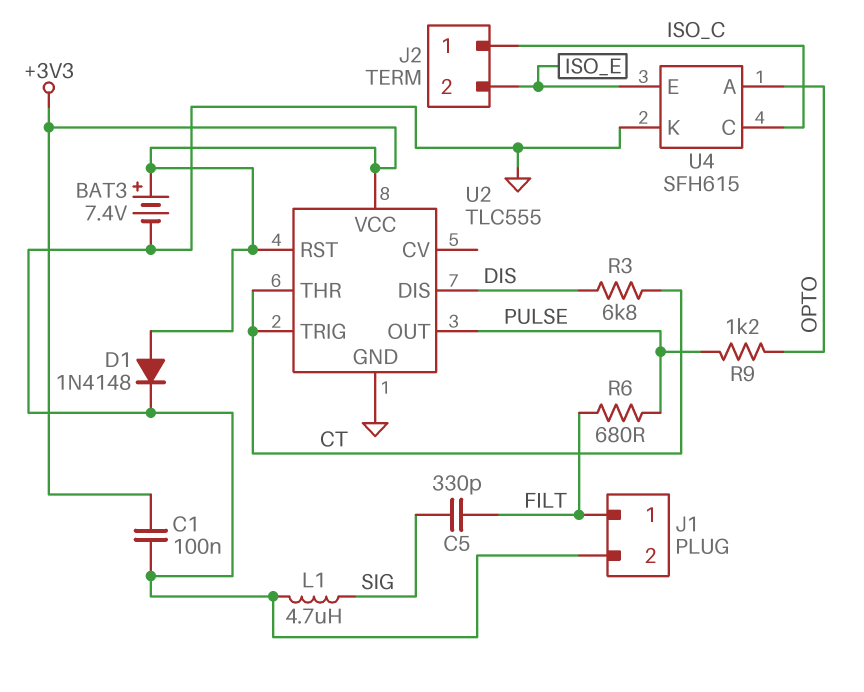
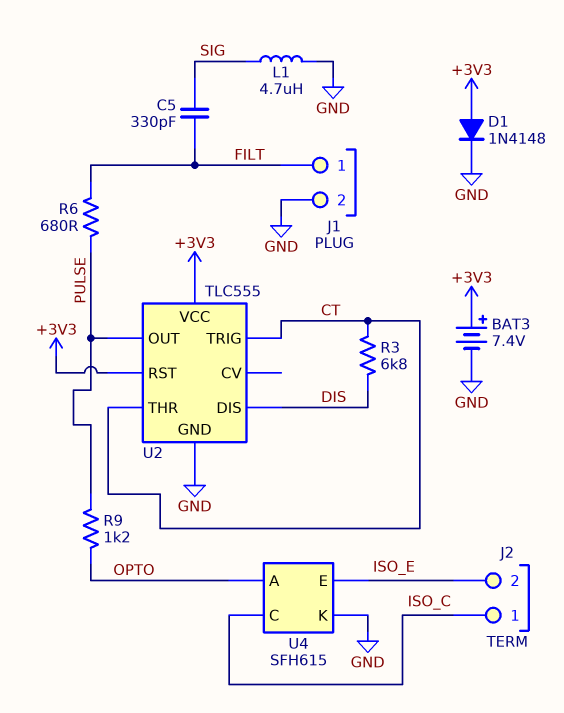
C1: 100nF (+3V3, GND) -> none

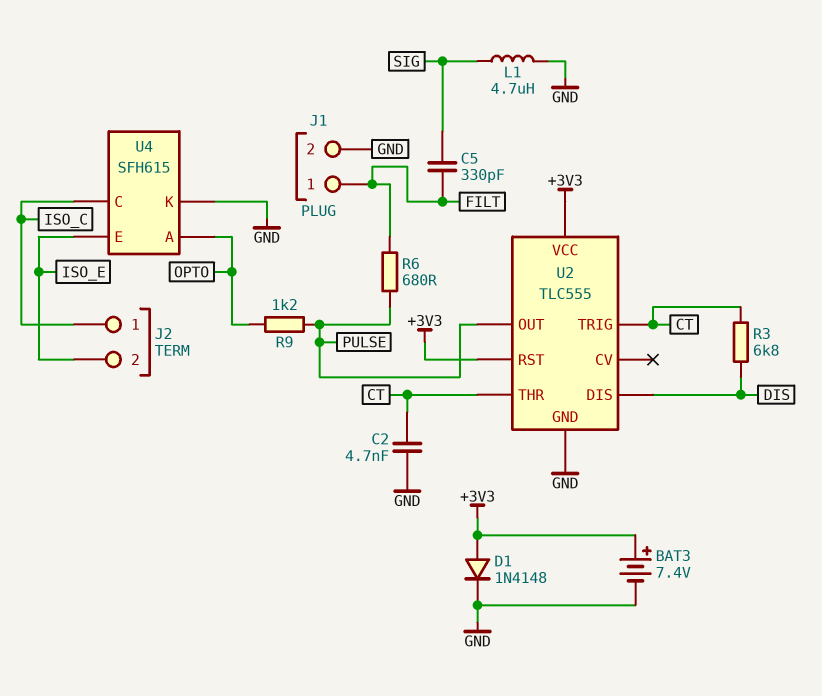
C2: none -> 4.7nF (CT, GND)

